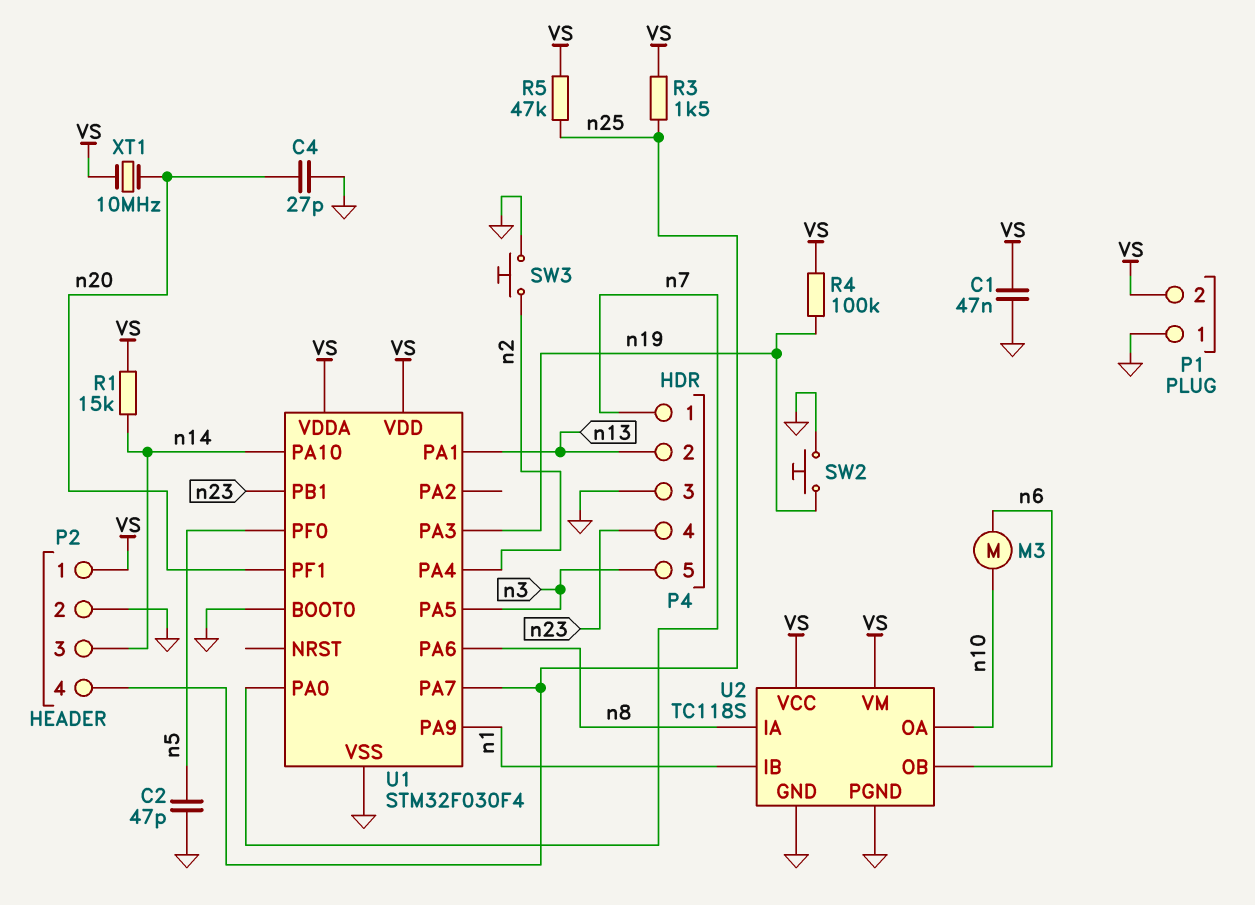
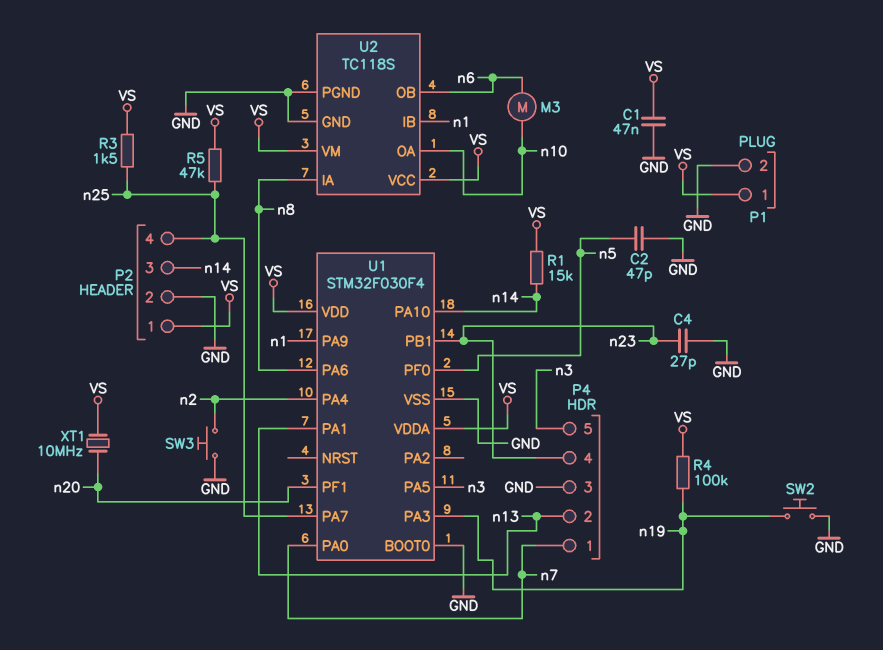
C4: 27pF (GND, n20) -> 27pF (GND, n23)
P1 pin 1: GND -> VS
P1 pin 2: VS -> GND

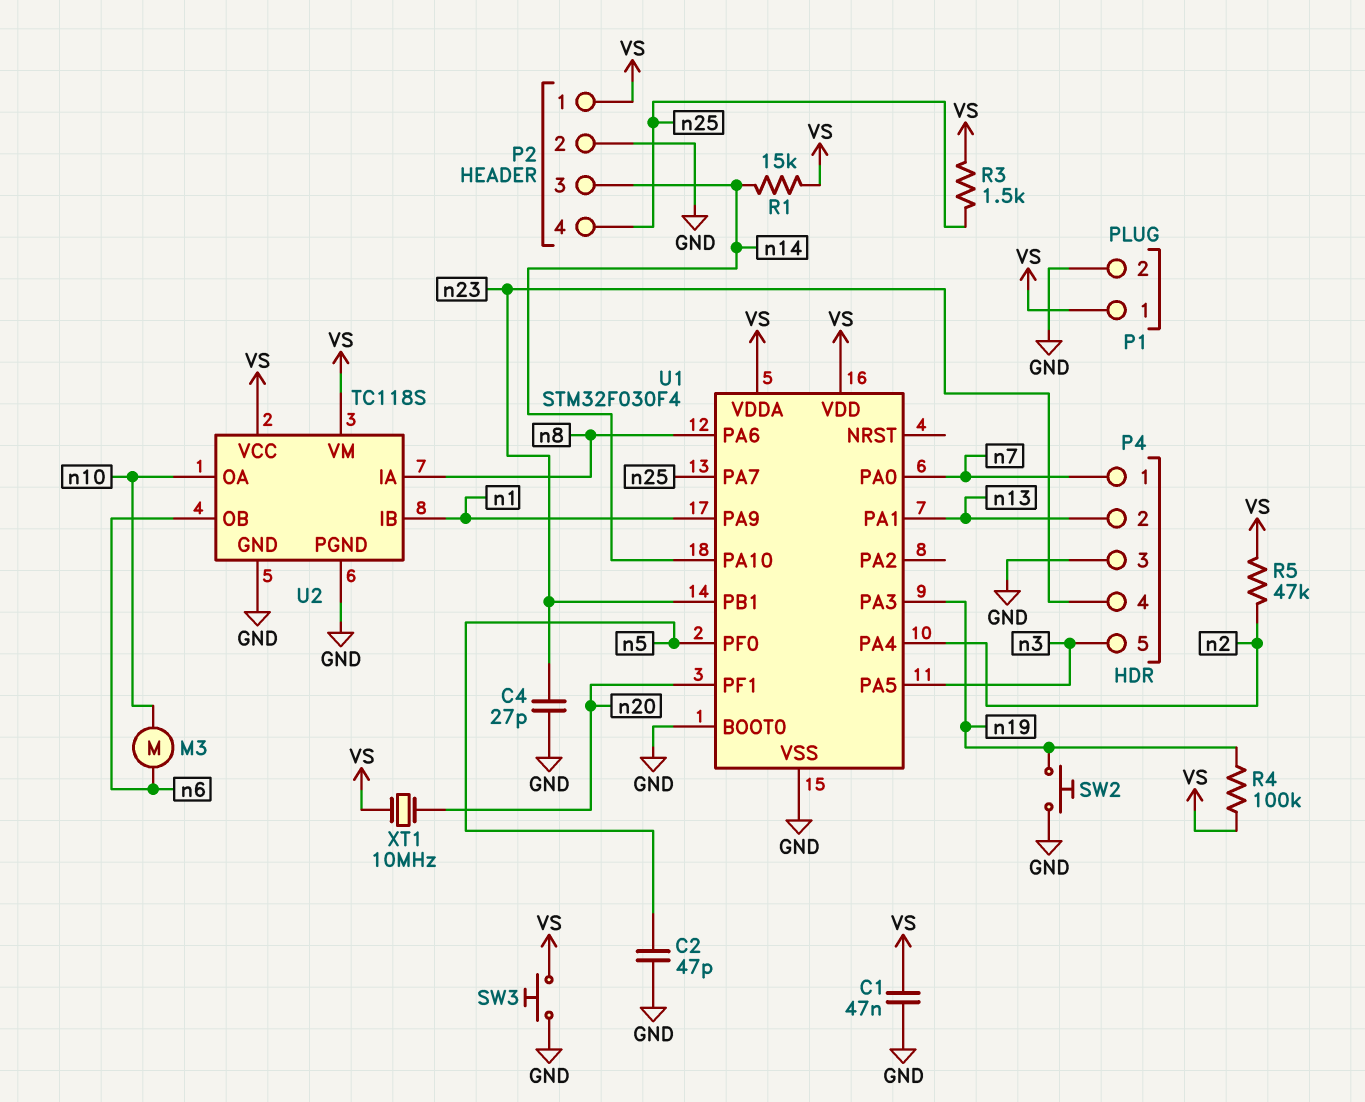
R5: 47k (VS, n25) -> 47k (VS, n2)
SW3: button (GND, n2) -> button (GND, VS)

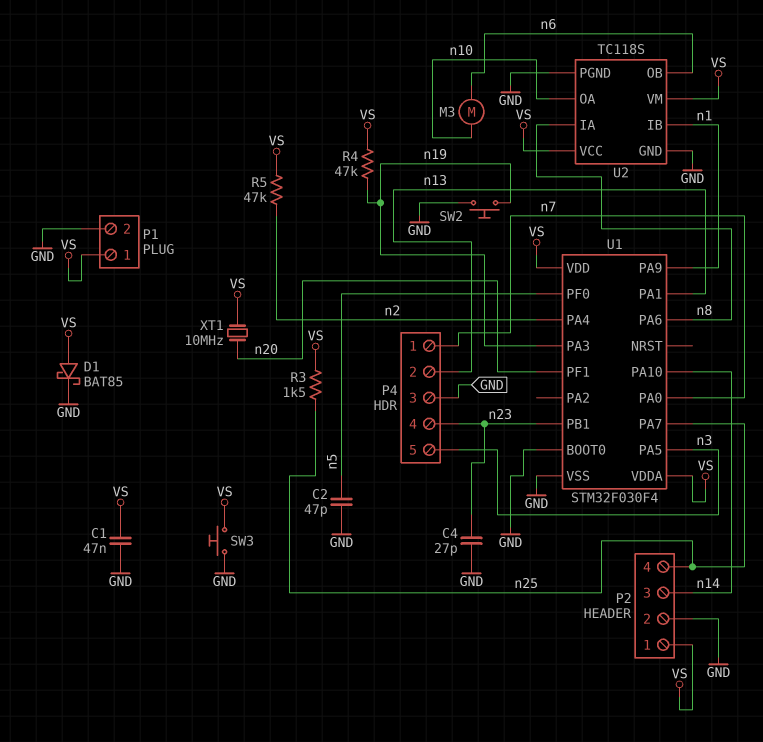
D1: none -> schottky BAT85 (A VS, K GND)
R1: 15k (VS, n14) -> none
R4: 100k (VS, n19) -> 47k (VS, n19)

